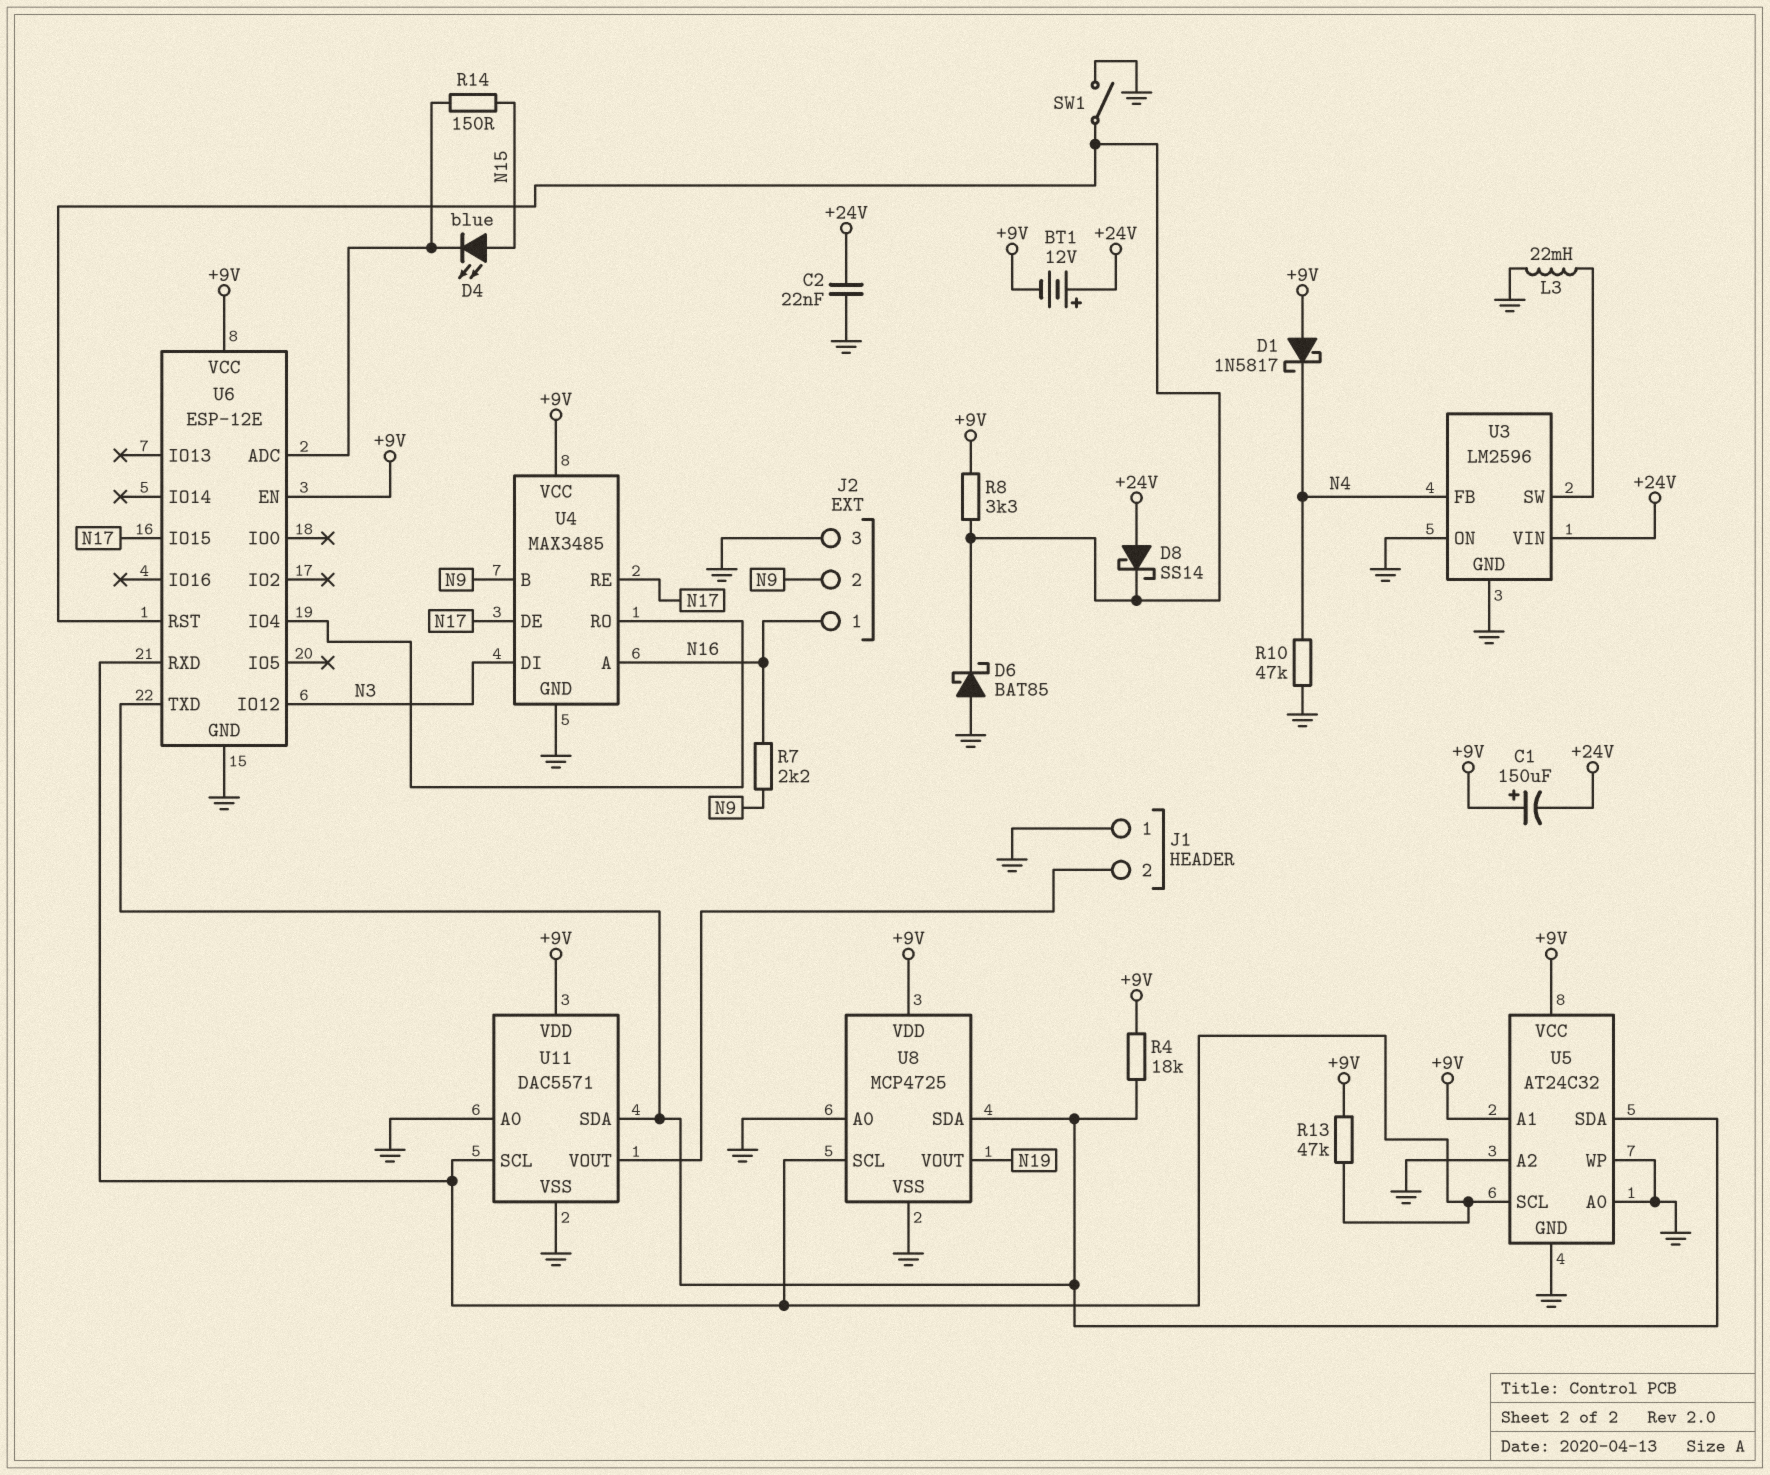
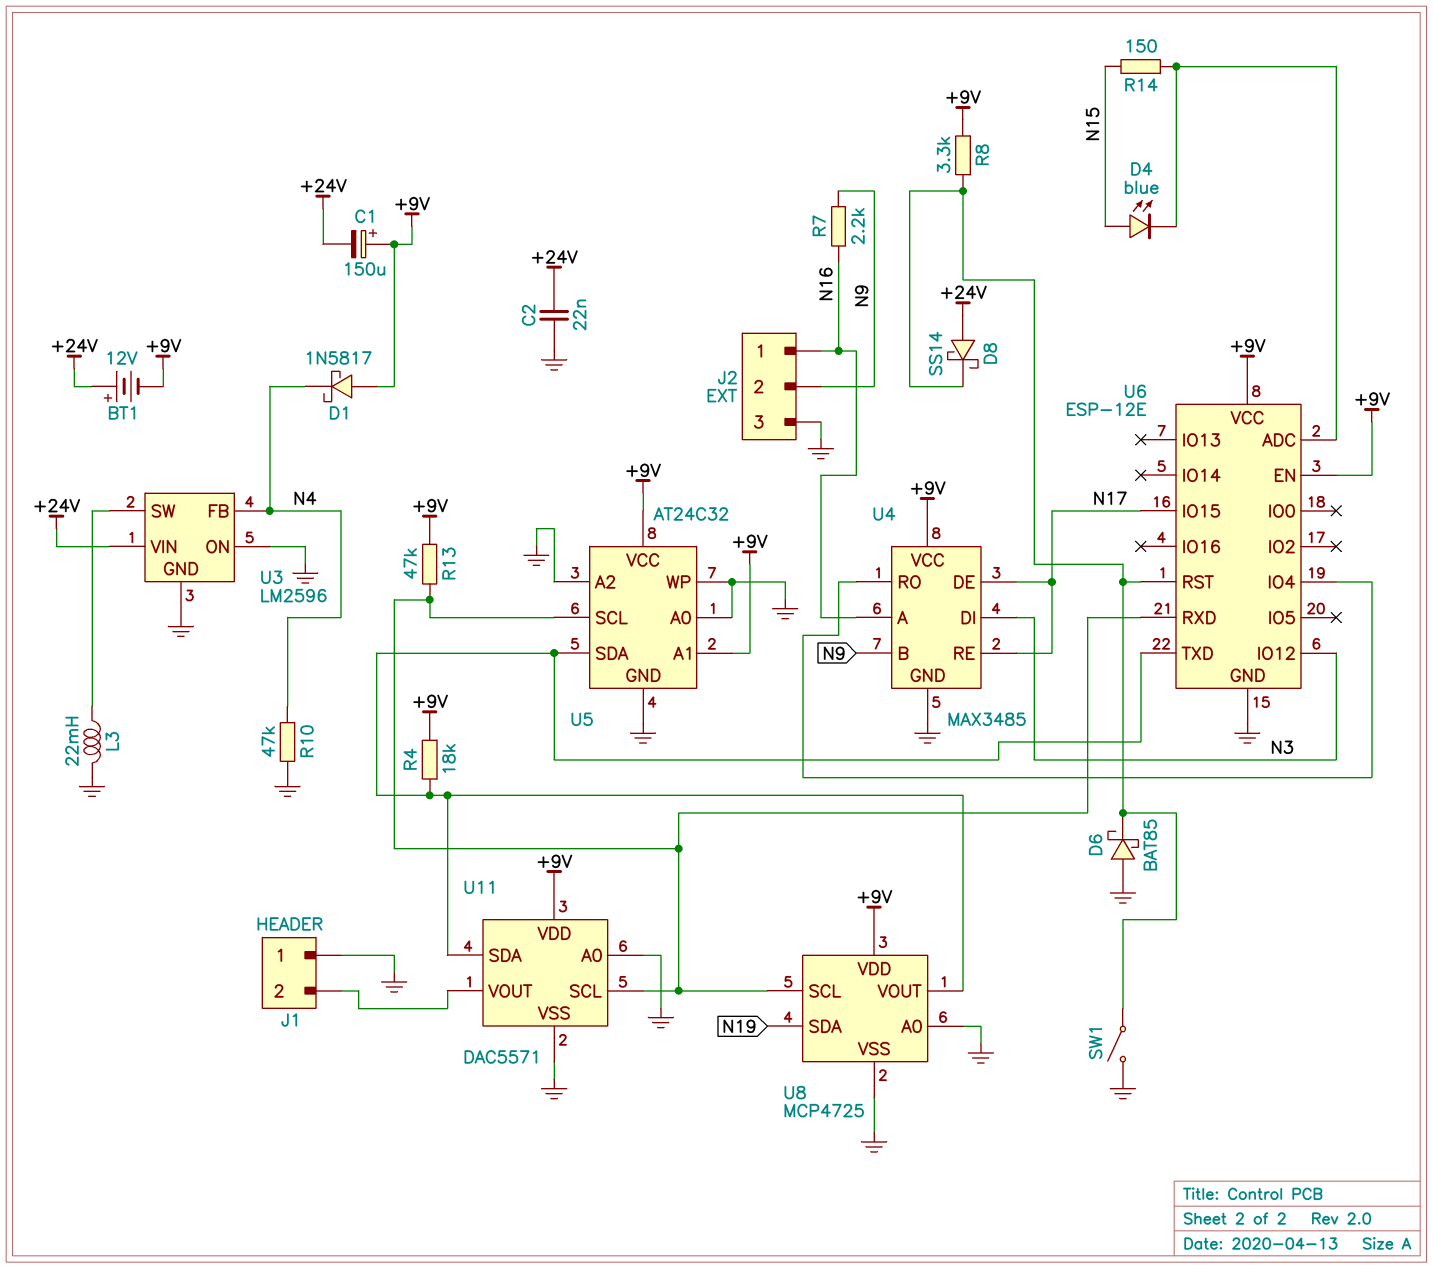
U8 pin SDA: U5/SDA -> N19
U8 pin VOUT: N19 -> U5/SDA

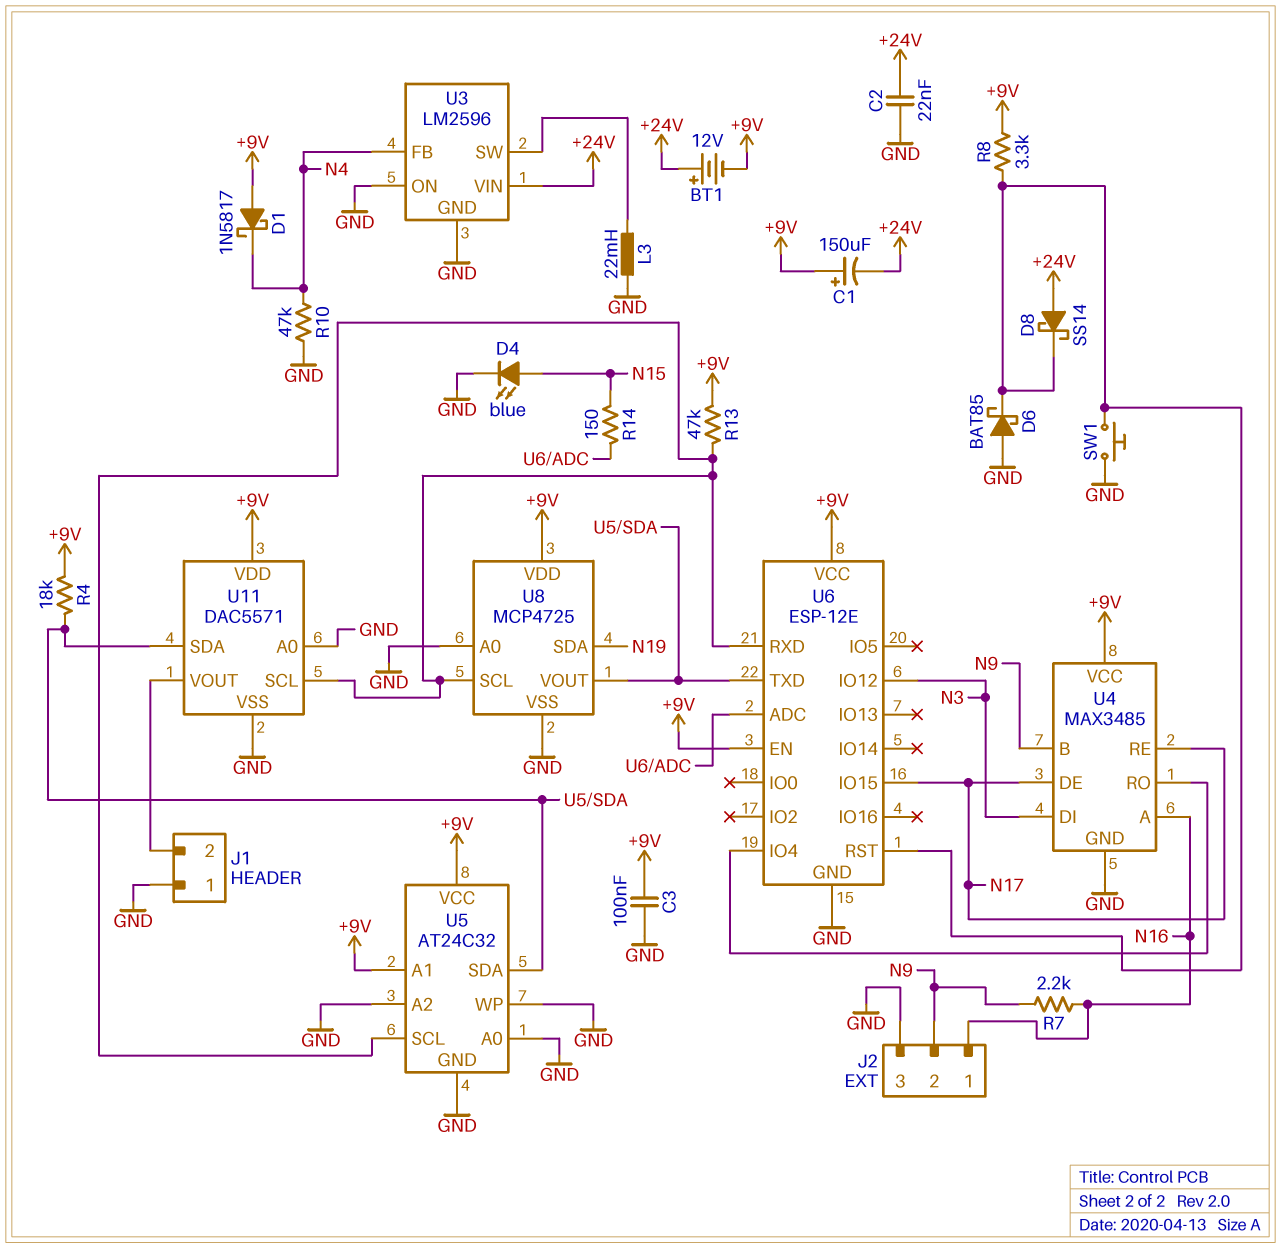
C3: none -> 100nF (+9V, GND)
D4: LED blue (A N15, K U6/ADC) -> LED blue (A N15, K GND)
SW1: switch (GND, U6/RST) -> button (GND, U6/RST)

